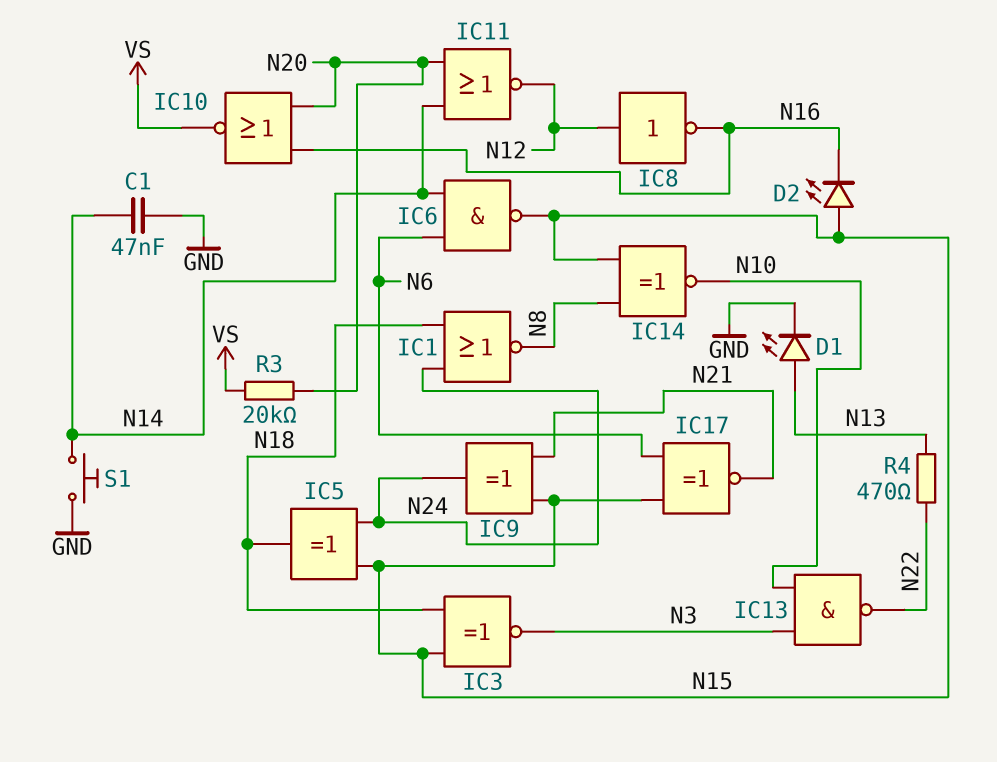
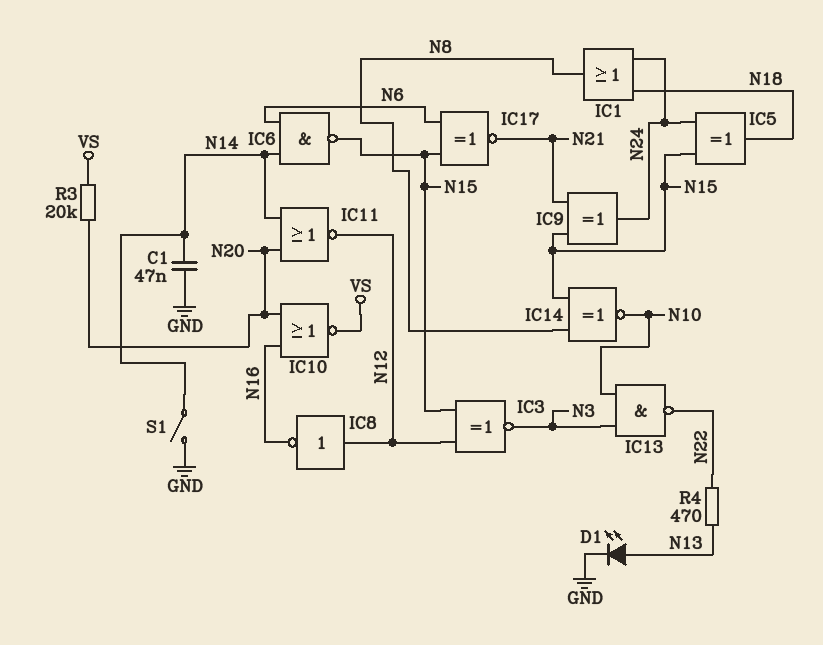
D2: LED (A N15, K N16) -> none
IC1: NOR (in N18, in N24, out N8) -> OR (in N18, in N24, out N8)
IC3: XNOR (in N15, in N18, out N3) -> XNOR (in N12, in N15, out N3)
S1: button (GND, N14) -> switch (GND, N14)

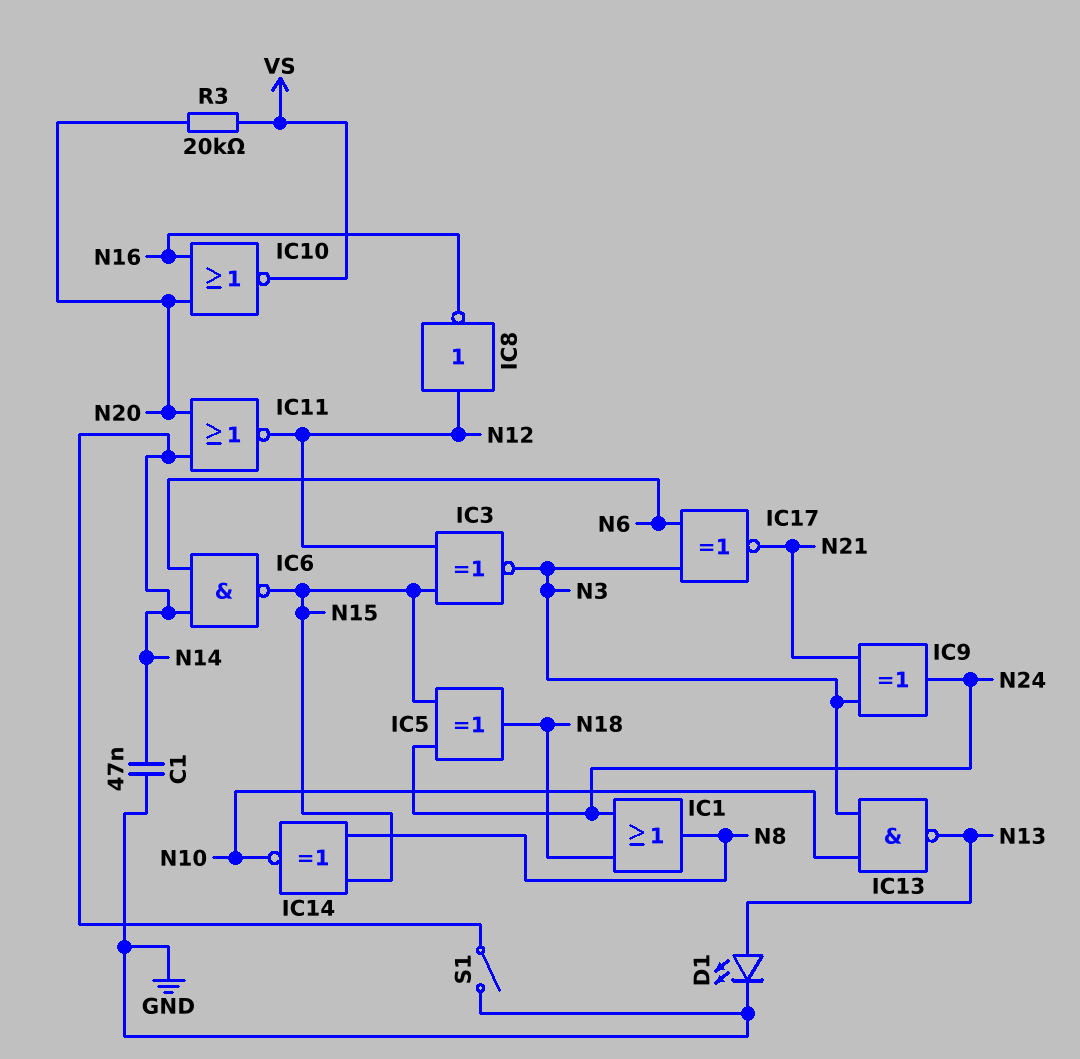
IC9: XOR (in N15, in N21, out N24) -> XOR (in N3, in N21, out N24)
IC13: NAND (in N3, in N10, out N22) -> NAND (in N3, in N10, out N13)
IC17: XNOR (in N6, in N15, out N21) -> XNOR (in N3, in N6, out N21)
R4: 470 (N13, N22) -> none

